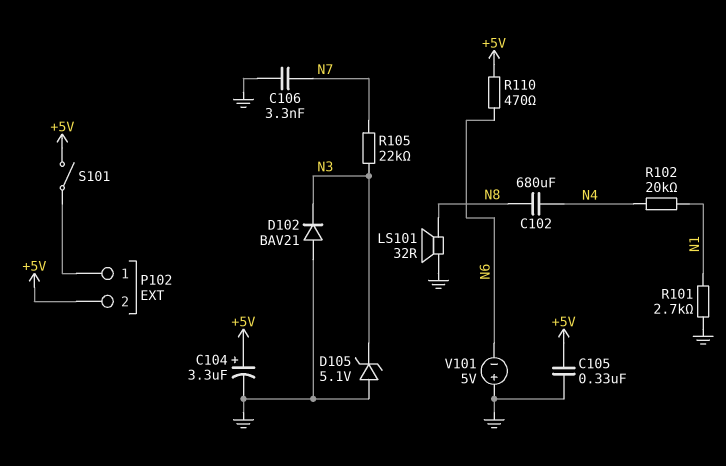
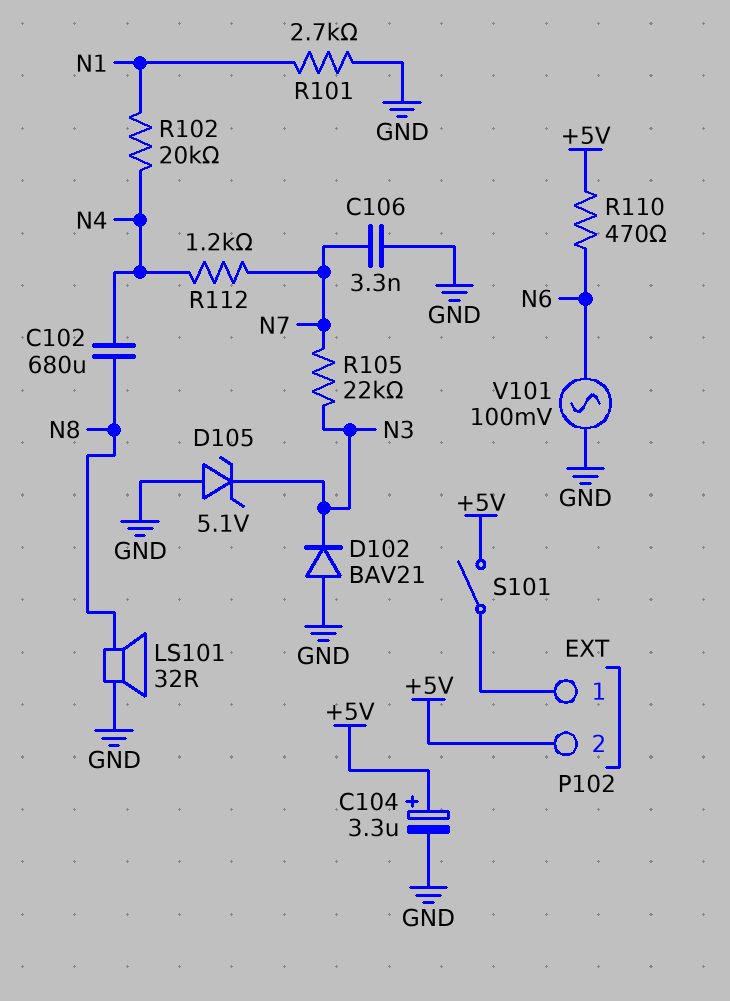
C105: 330nF (+5V, GND) -> none
R112: none -> 1.2k (N4, N7)
V101: 5V (plus GND, minus N6) -> AC 100mV (GND, N6)

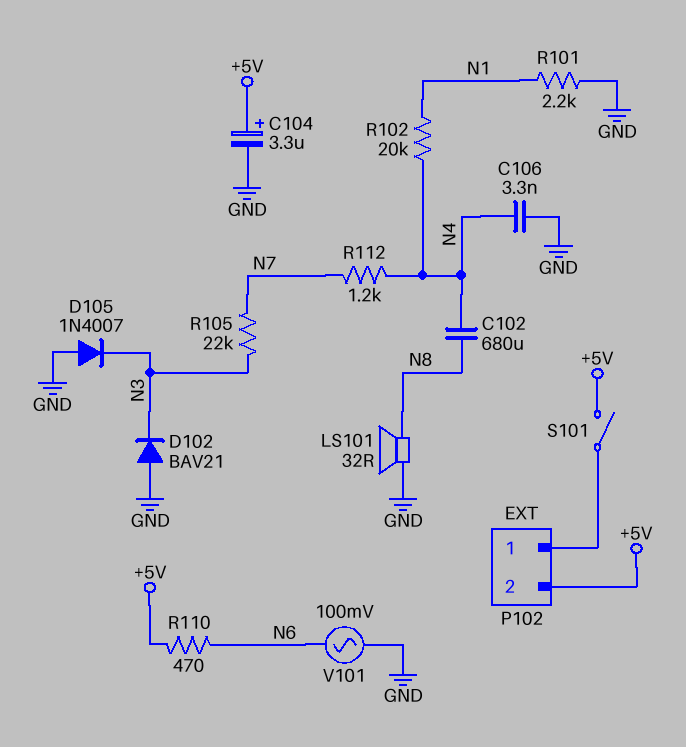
C106: 3.3nF (GND, N7) -> 3.3nF (GND, N4)
D105: zener 5.1V (A GND, K N3) -> diode 1N4007 (A GND, K N3)
R101: 2.7k (GND, N1) -> 2.2k (GND, N1)

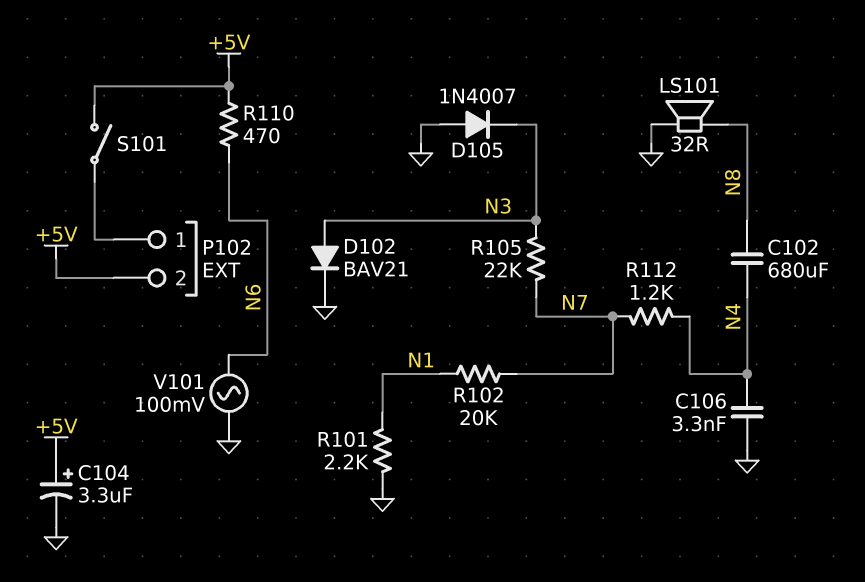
D102: diode BAV21 (A GND, K N3) -> diode BAV21 (A N3, K GND)
R102: 20k (N1, N4) -> 20k (N1, N7)

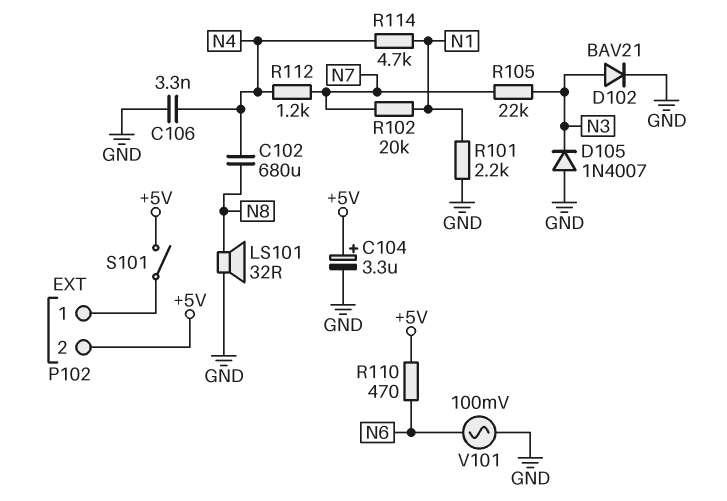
R114: none -> 4.7k (N1, N4)

